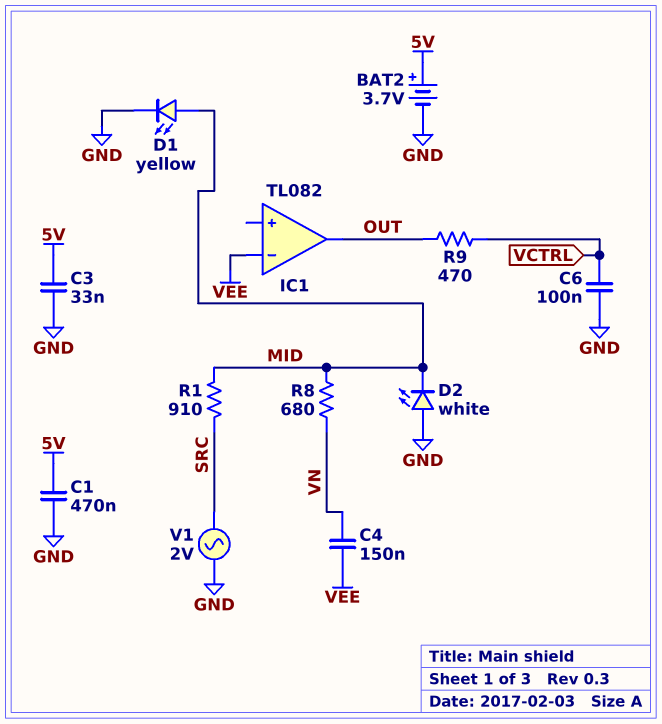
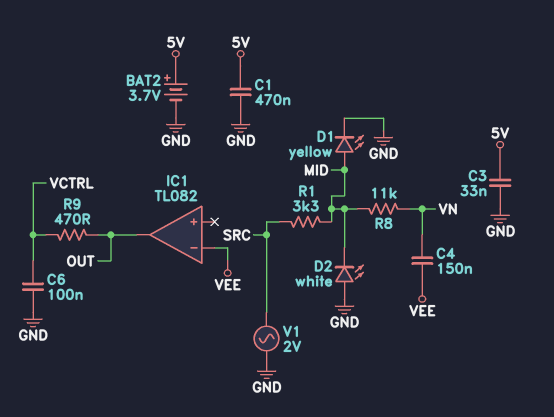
R1: 910 (MID, SRC) -> 3.3k (MID, SRC)
R8: 680 (MID, VN) -> 11k (MID, VN)

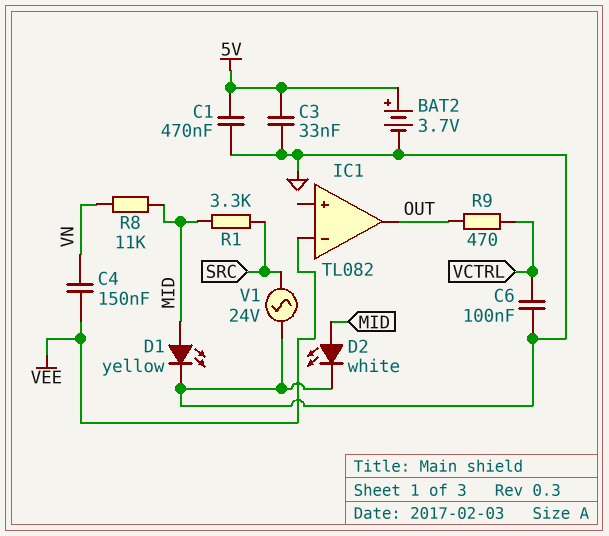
D2: LED white (A GND, K MID) -> LED white (A MID, K GND)
V1: AC 2V (GND, SRC) -> AC 24V (GND, SRC)

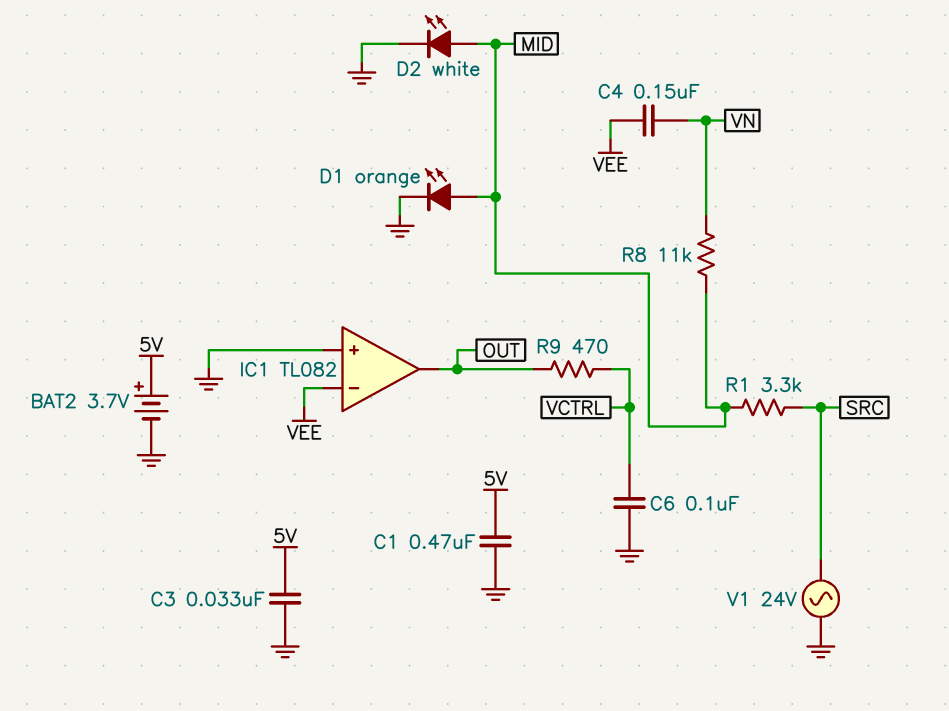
D1: LED yellow (A MID, K GND) -> LED orange (A MID, K GND)
IC1 pin in+: none -> GND

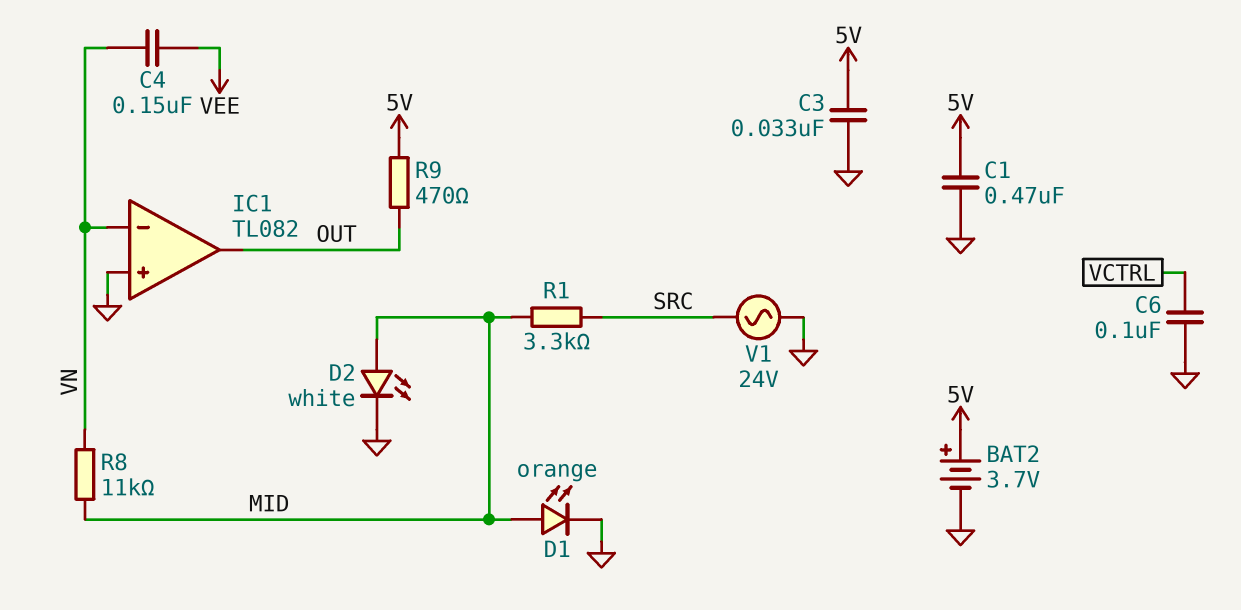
IC1 pin in-: VEE -> VN
R9: 470 (OUT, VCTRL) -> 470 (5V, OUT)

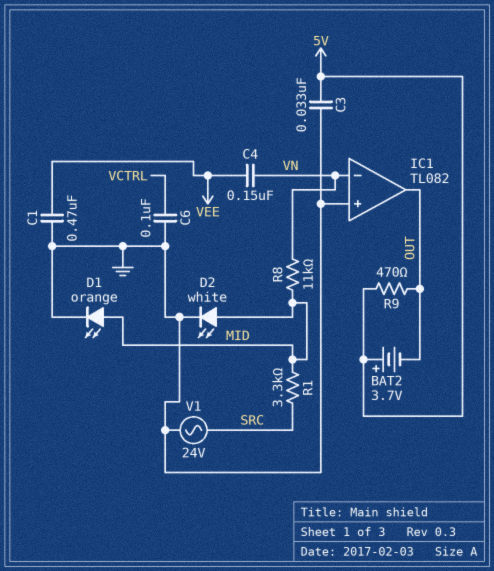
BAT2: 3.7V (plus 5V, minus GND) -> 3.7V (plus 5V, minus OUT)
C1: 470nF (5V, GND) -> 470nF (GND, VEE)

